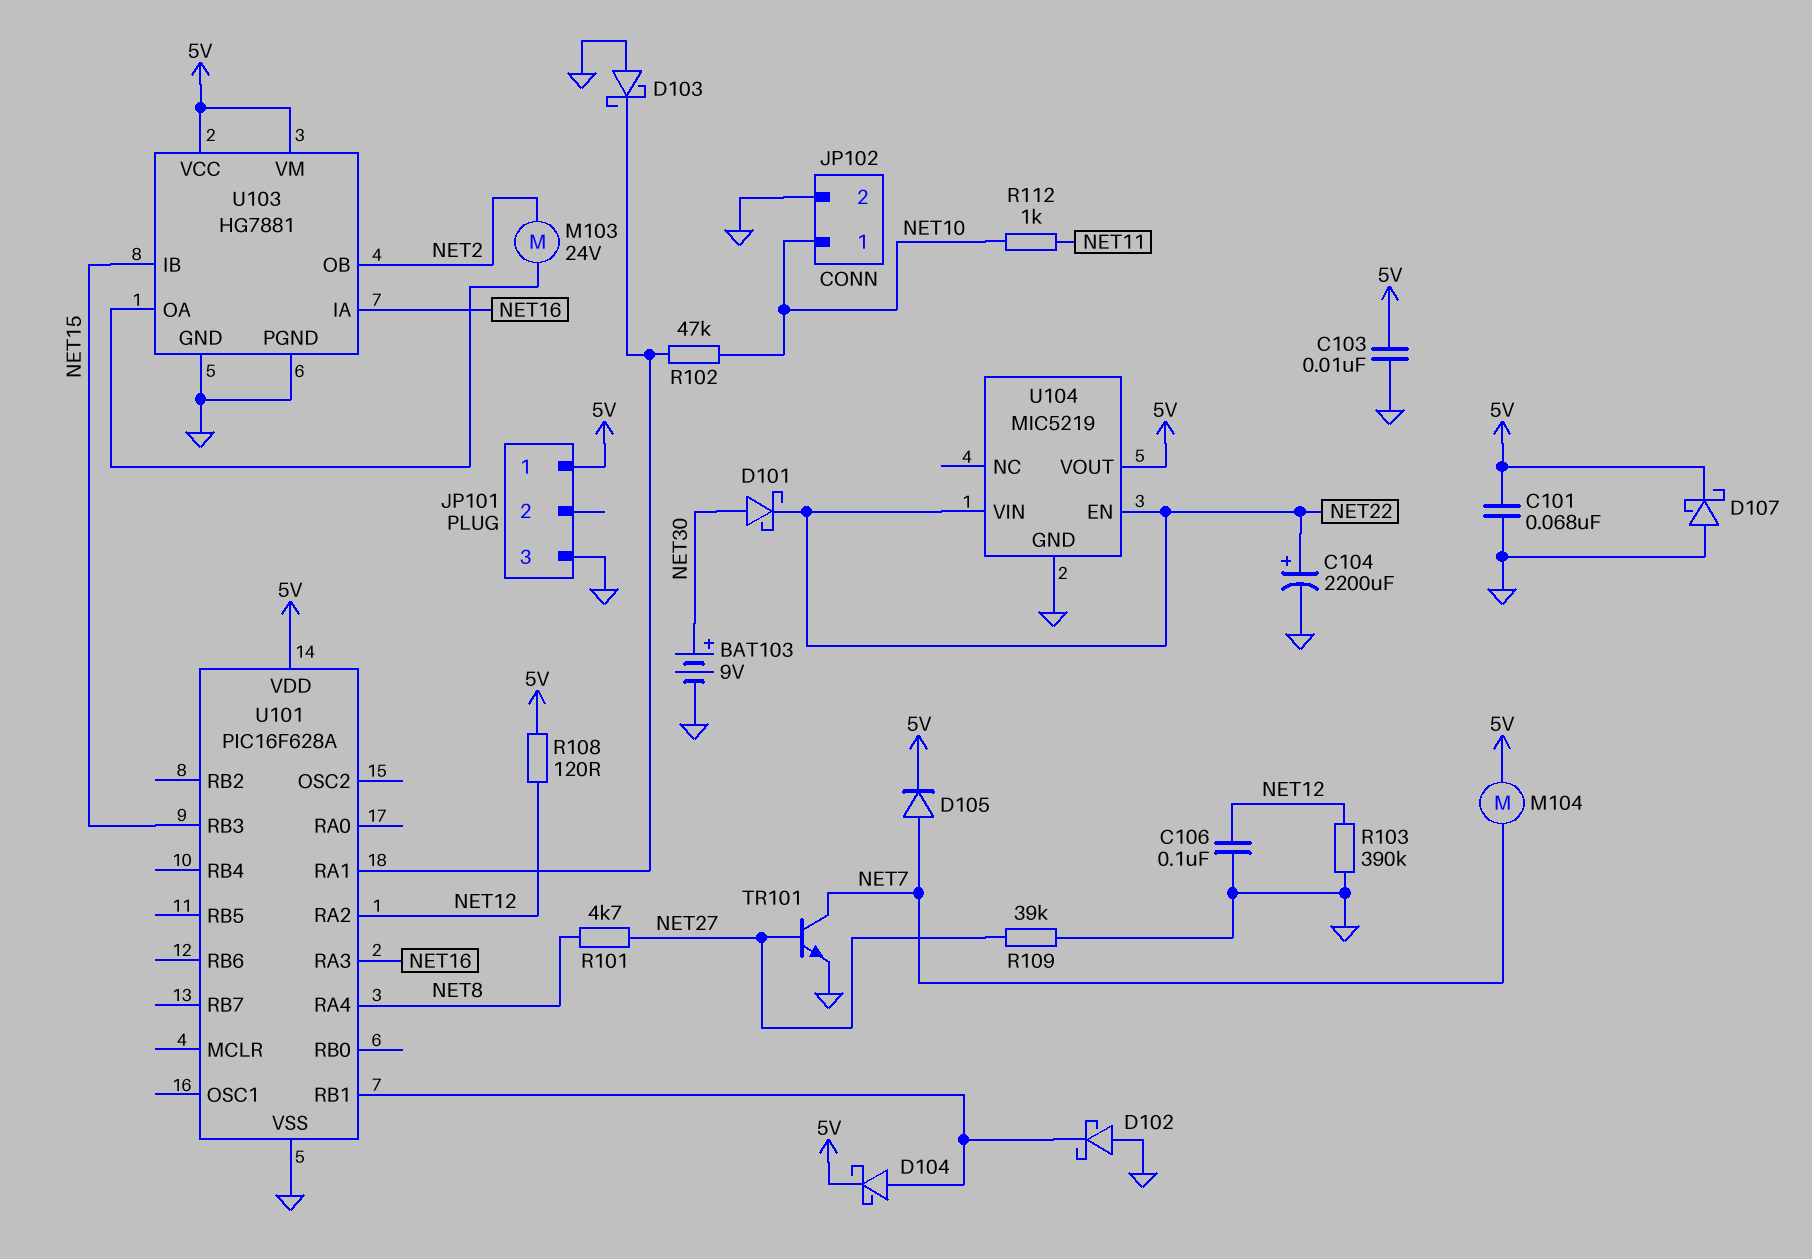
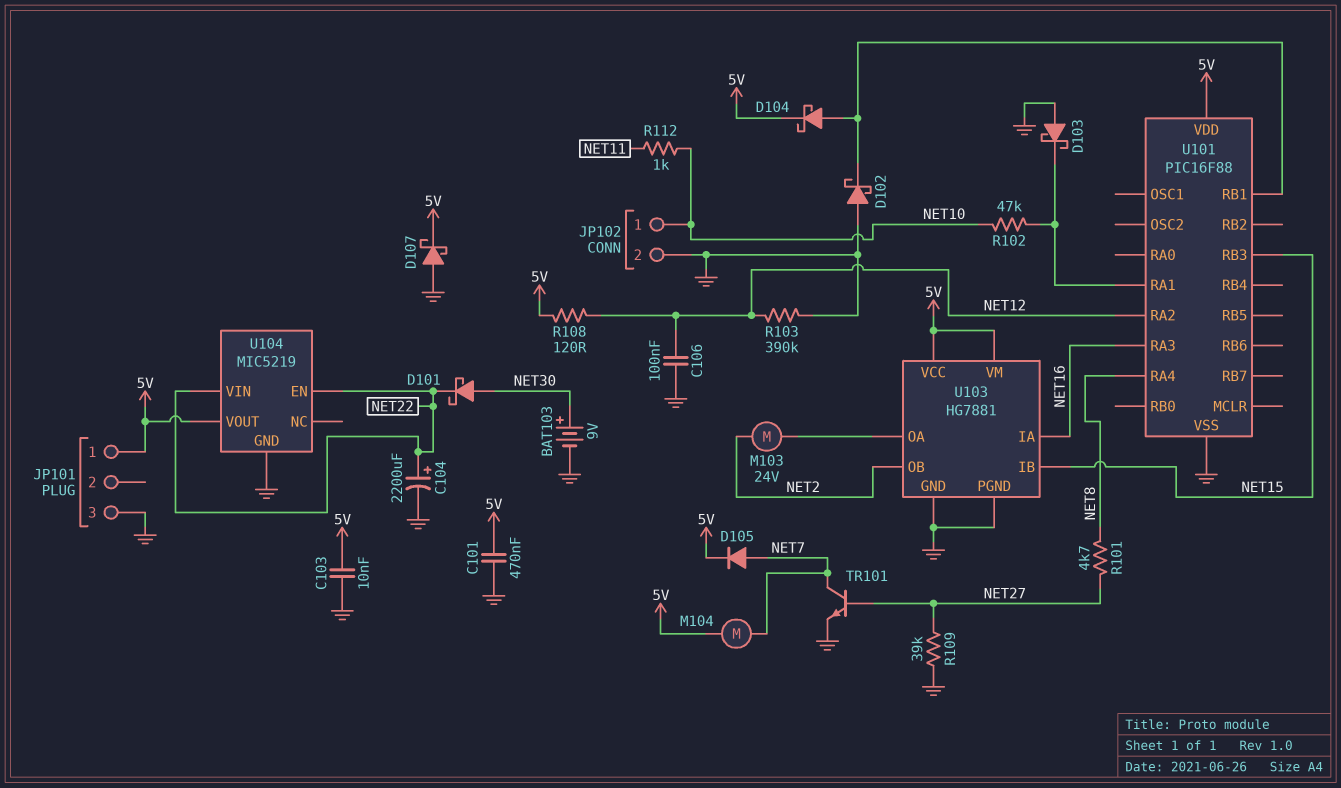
C101: 68nF (5V, GND) -> 470nF (5V, GND)
U101: PIC16F628A -> PIC16F88

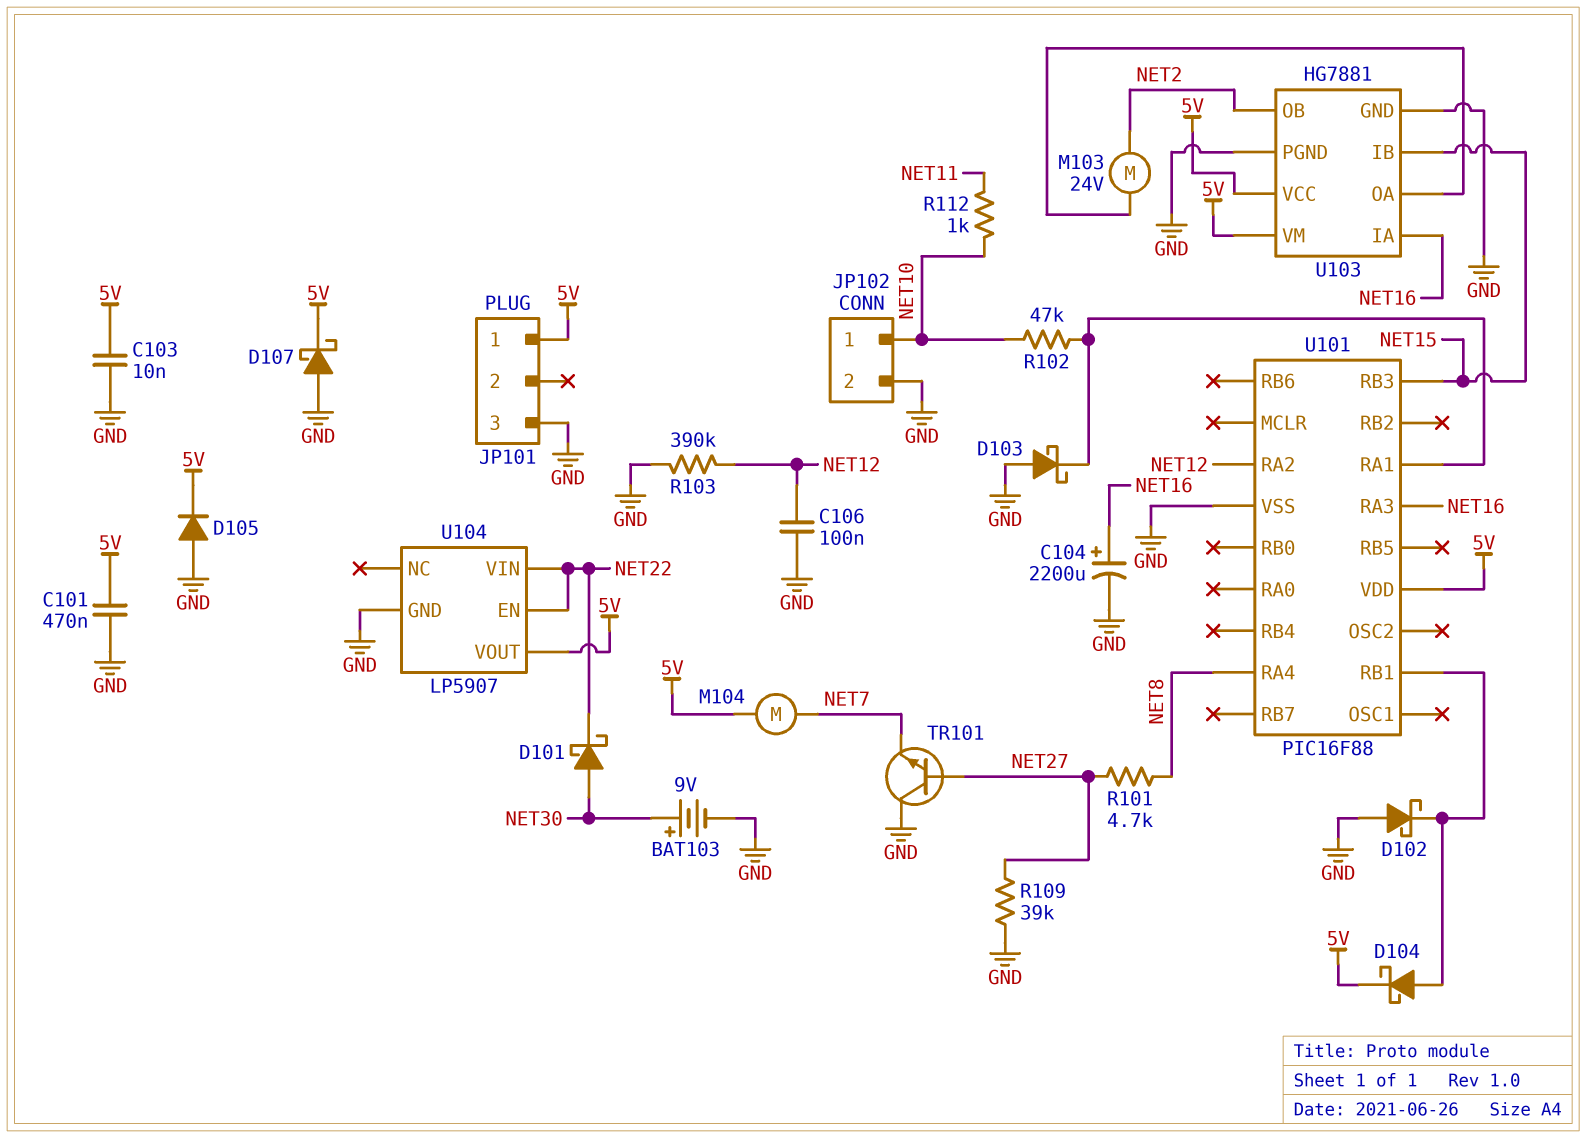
C104: 2200uF (plus NET22, minus GND) -> 2200uF (plus NET16, minus GND)
D105: diode (A NET7, K 5V) -> diode (A GND, K 5V)
R108: 120 (5V, NET12) -> none
TR101: NPN (B NET27, C NET7, E GND) -> NPN (B NET27, C GND, E NET7)
U104: MIC5219 -> LP5907

